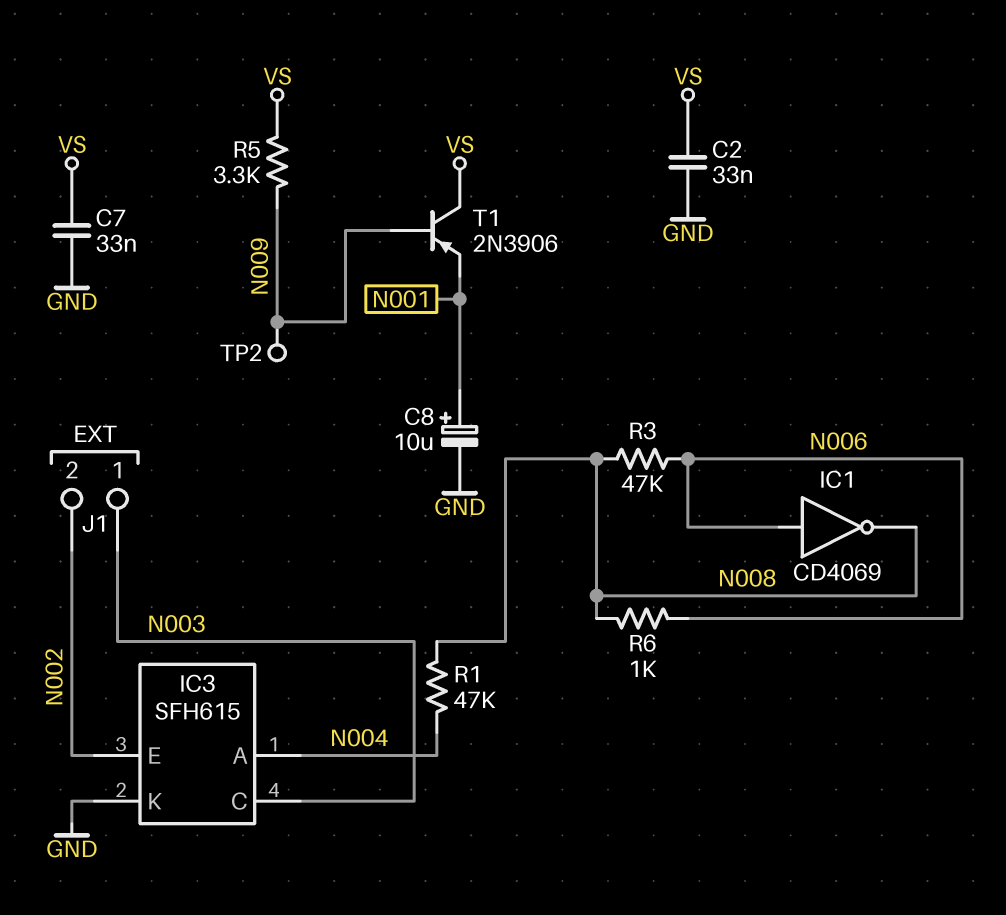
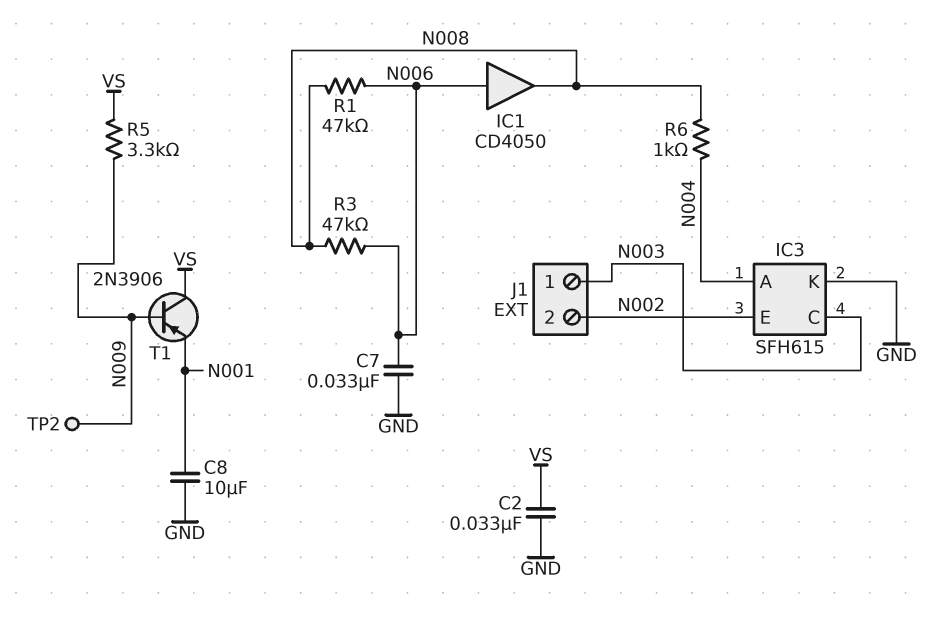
C7: 33nF (GND, VS) -> 33nF (GND, N006)
C8: 10uF (plus N001, minus GND) -> 10uF (GND, N001)
IC1: NOT CD4069 (in N006, out N008) -> buffer CD4050 (in N006, out N008)
R1: 47k (N004, N008) -> 47k (N006, N008)
R6: 1k (N006, N008) -> 1k (N004, N008)

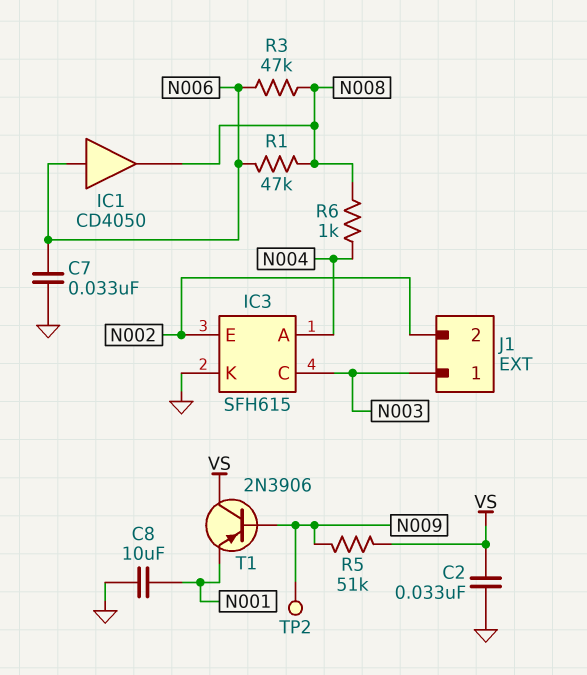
R5: 3.3k (N009, VS) -> 51k (N009, VS)

